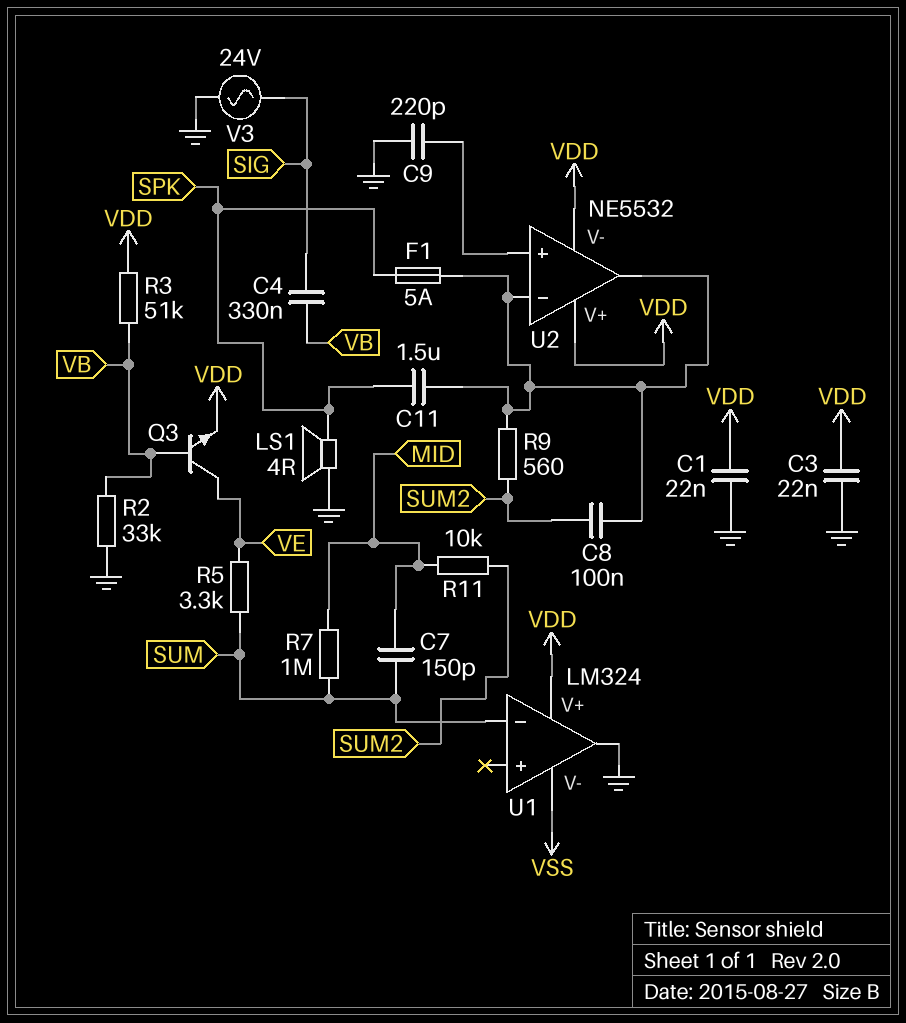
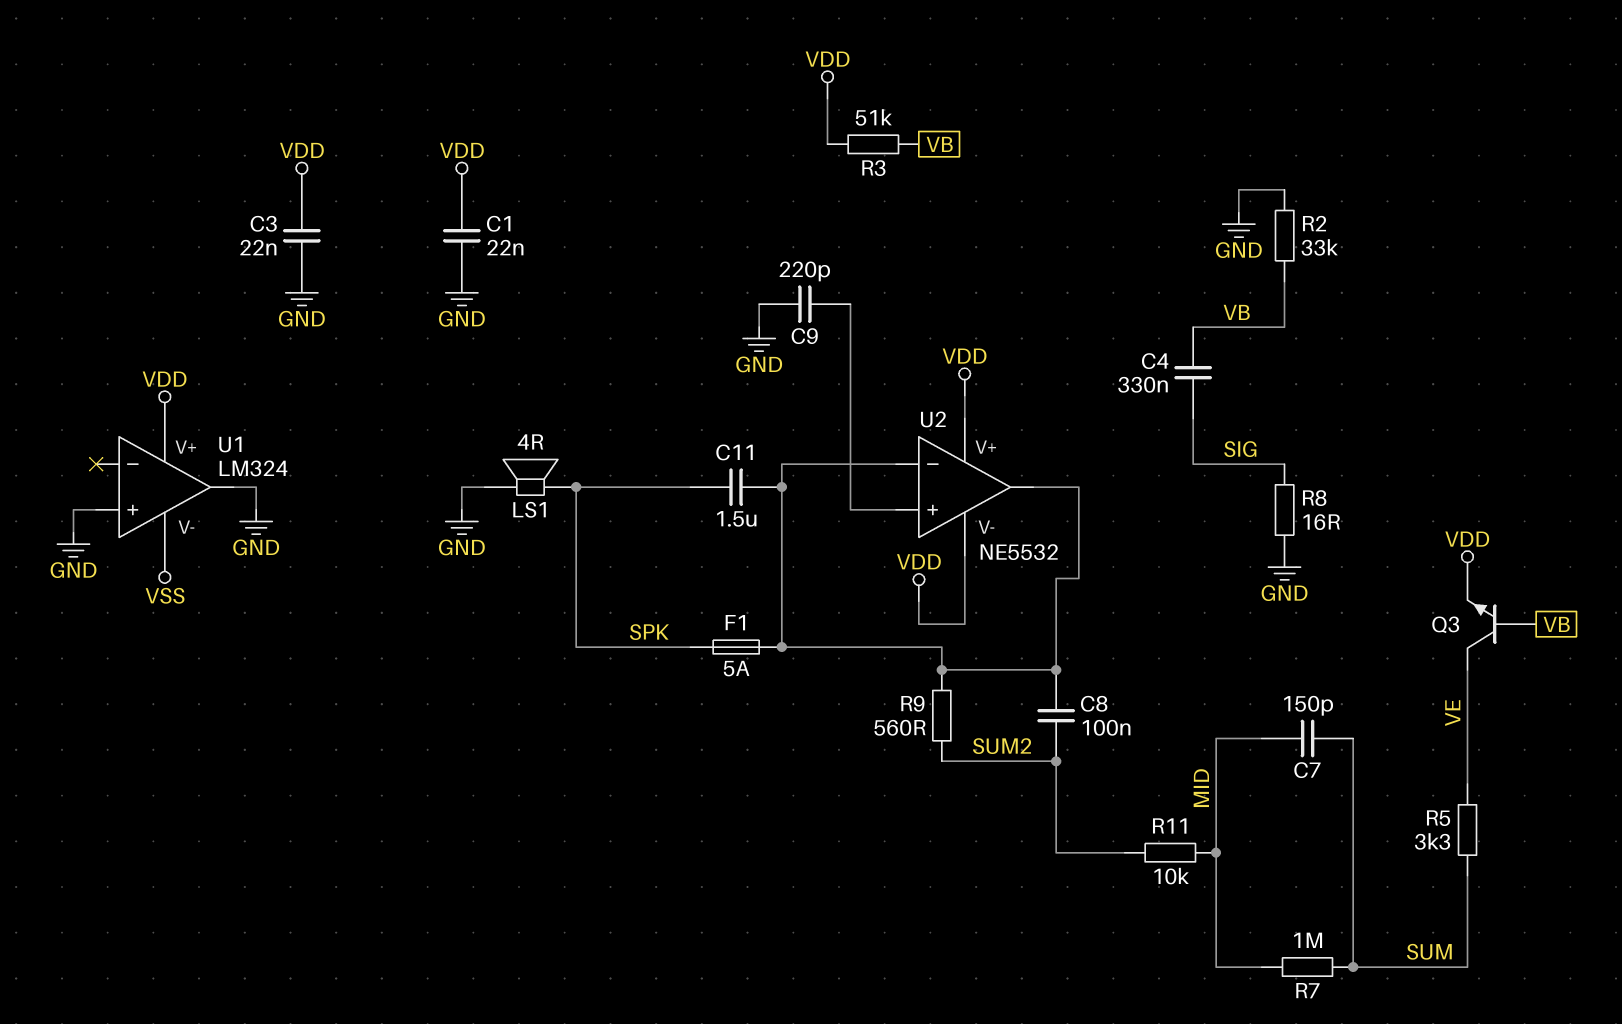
R8: none -> 16 (GND, SIG)
U1 pin in+: none -> GND
U1 pin in-: SUM -> none
V3: AC 24V (GND, SIG) -> none

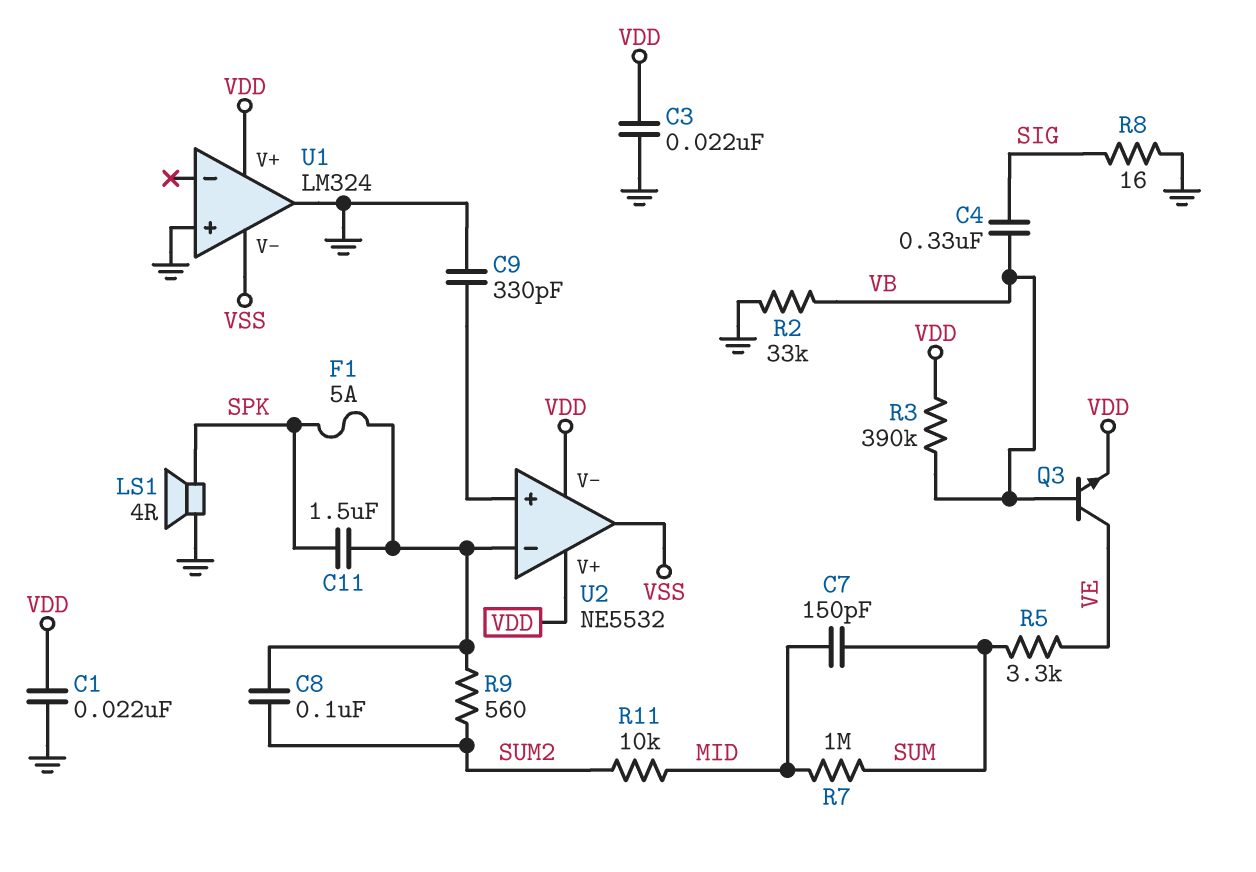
C9: 220pF (GND, U2/in+) -> 330pF (GND, U2/in+)
R3: 51k (VB, VDD) -> 390k (VB, VDD)
U2 pin out: U2/in- -> VSS

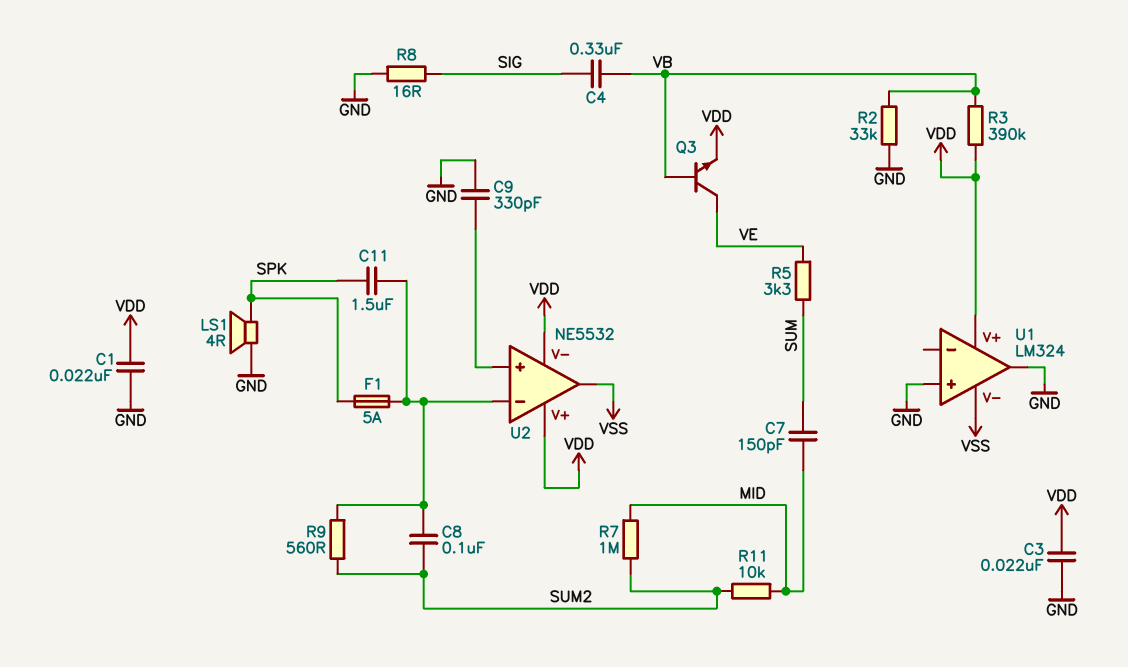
R7: 1M (MID, SUM) -> 1M (MID, SUM2)

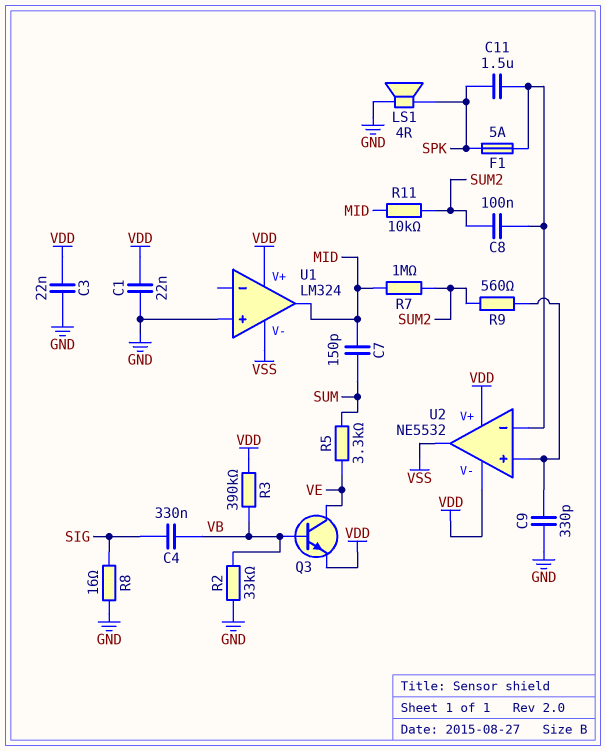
R9: 560 (SUM2, U2/in-) -> 560 (SUM2, U2/in+)
U1 pin out: GND -> MID

